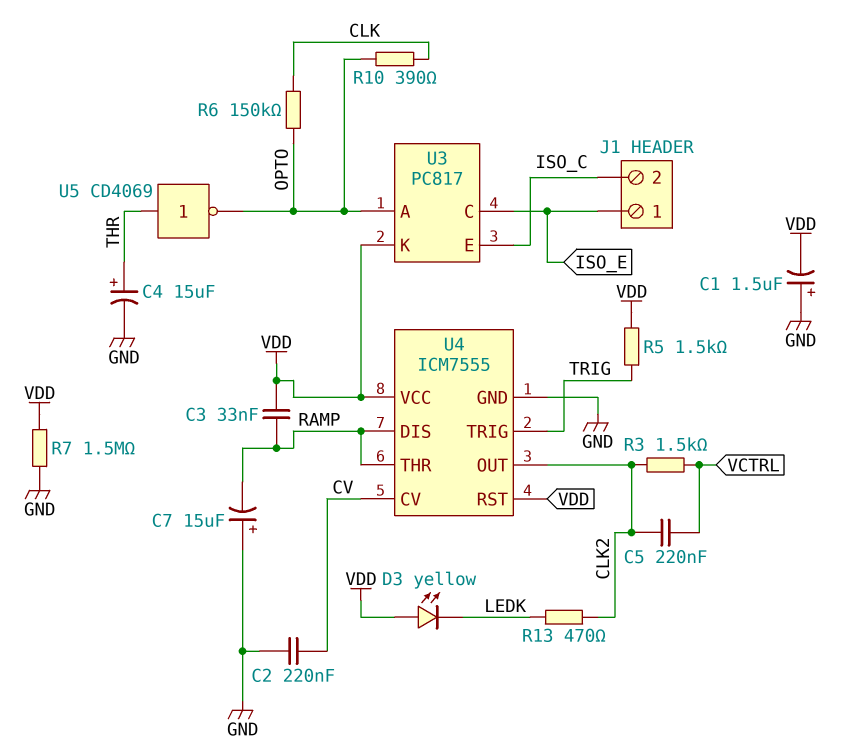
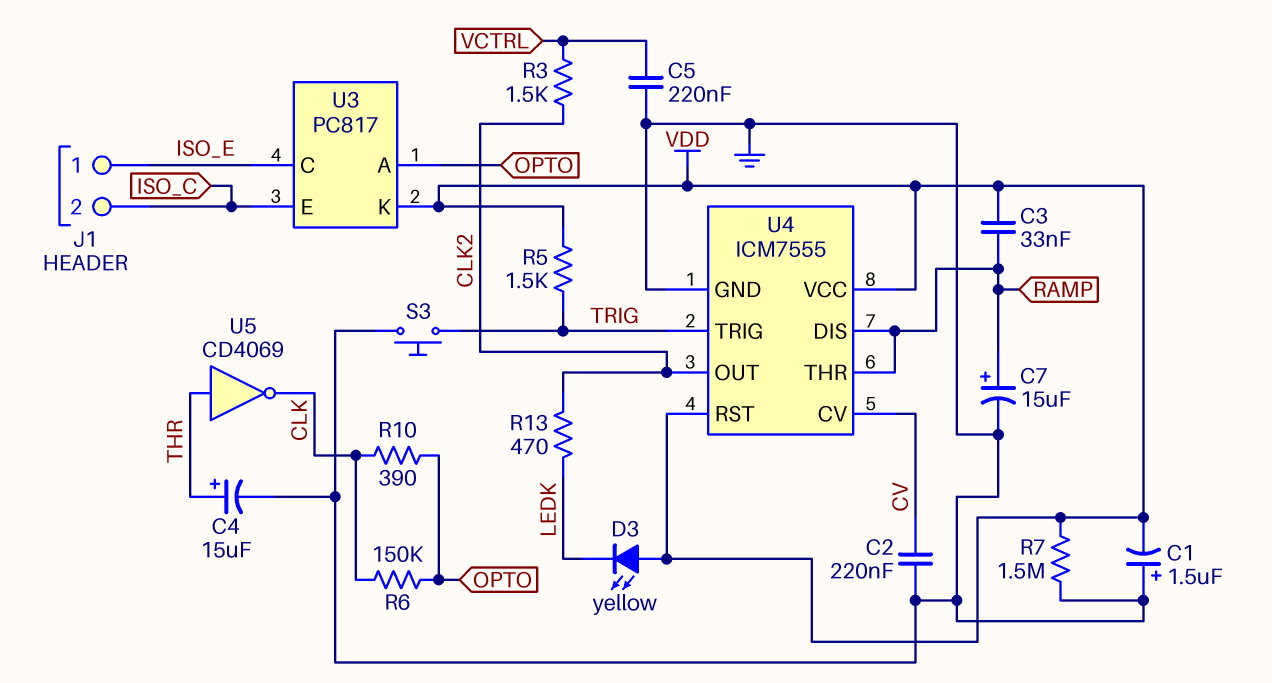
C5: 220nF (CLK2, VCTRL) -> 220nF (GND, VCTRL)
C7: 15uF (plus GND, minus RAMP) -> 15uF (plus RAMP, minus GND)
S3: none -> button (GND, TRIG)
U5: NOT CD4069 (in THR, out OPTO) -> NOT CD4069 (in THR, out CLK)

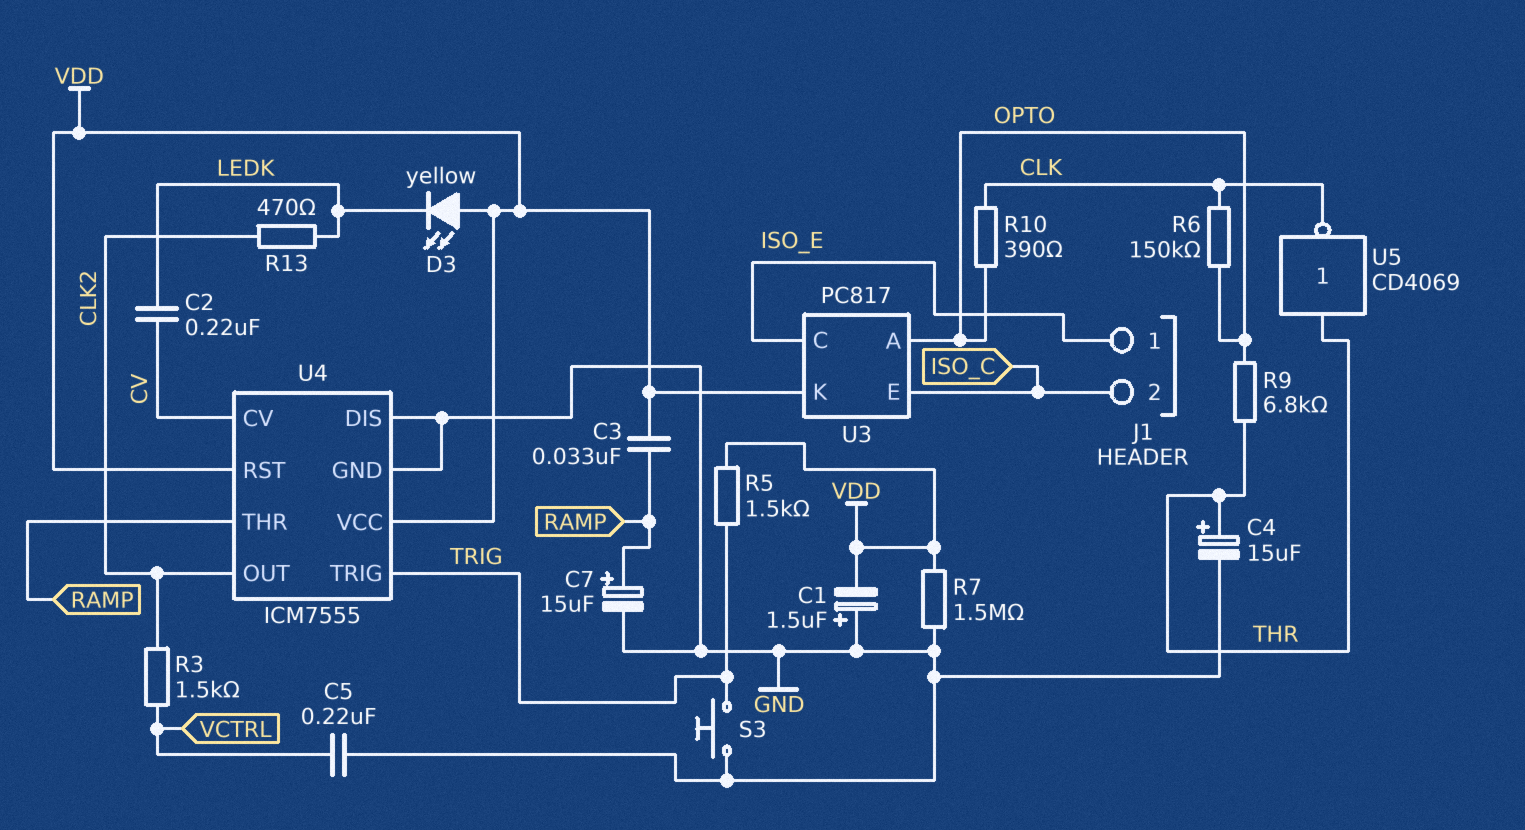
C2: 220nF (CV, GND) -> 220nF (CV, LEDK)
R9: none -> 6.8k (OPTO, THR)
U4 pin DIS: RAMP -> GND

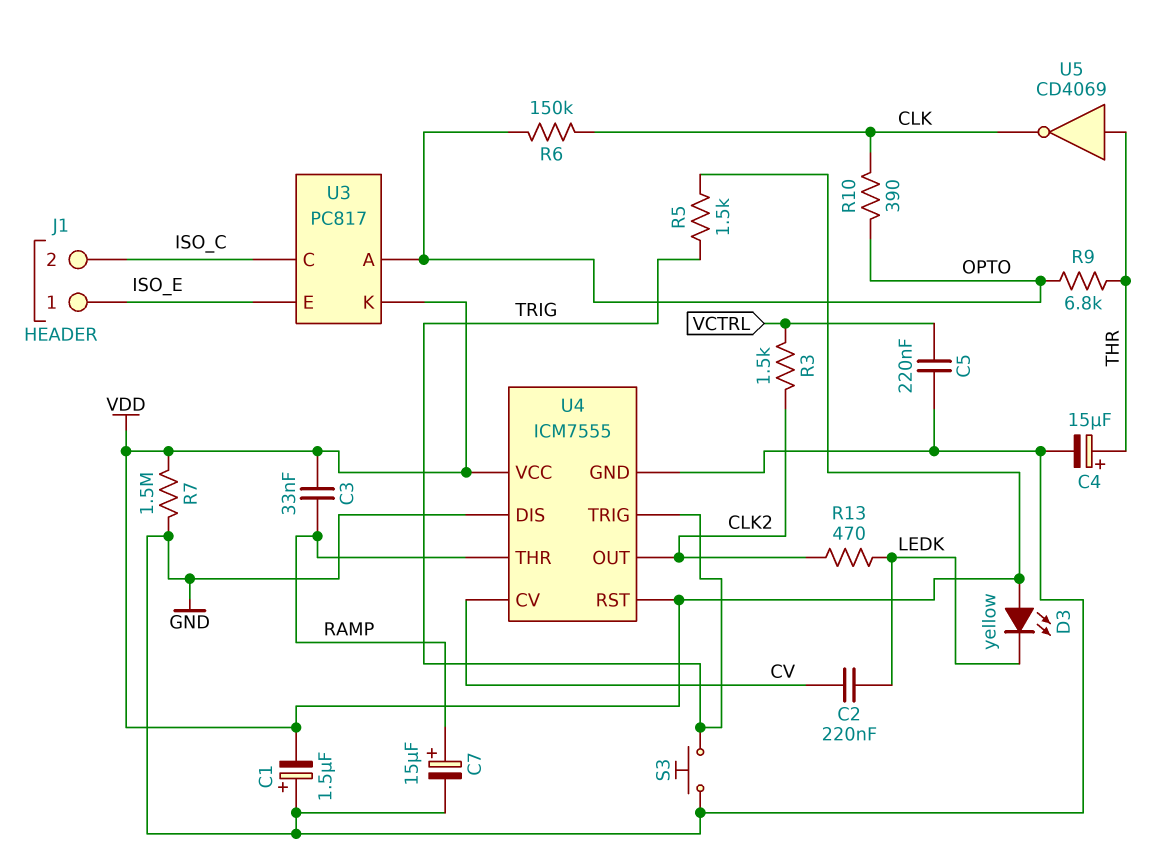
U3 pin C: ISO_E -> ISO_C
U3 pin E: ISO_C -> ISO_E

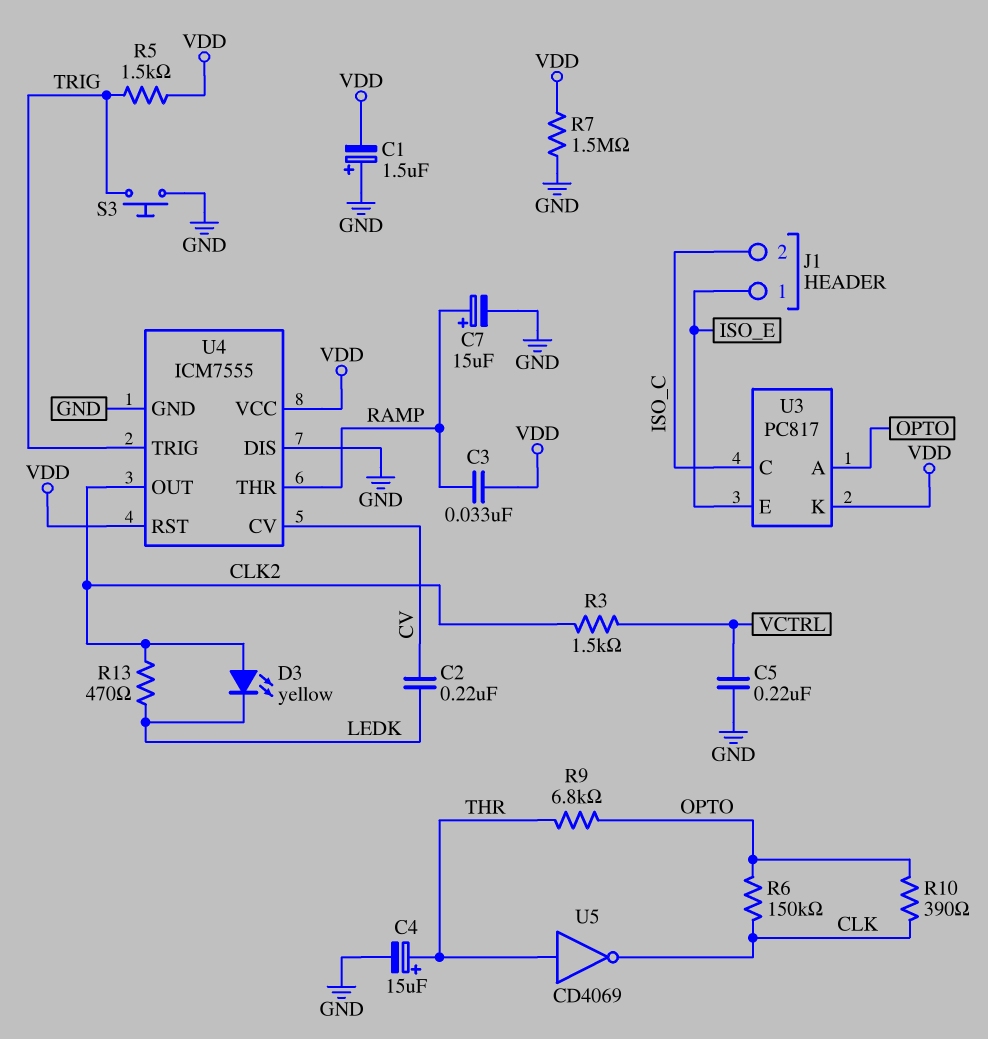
D3: LED yellow (A VDD, K LEDK) -> LED yellow (A CLK2, K LEDK)

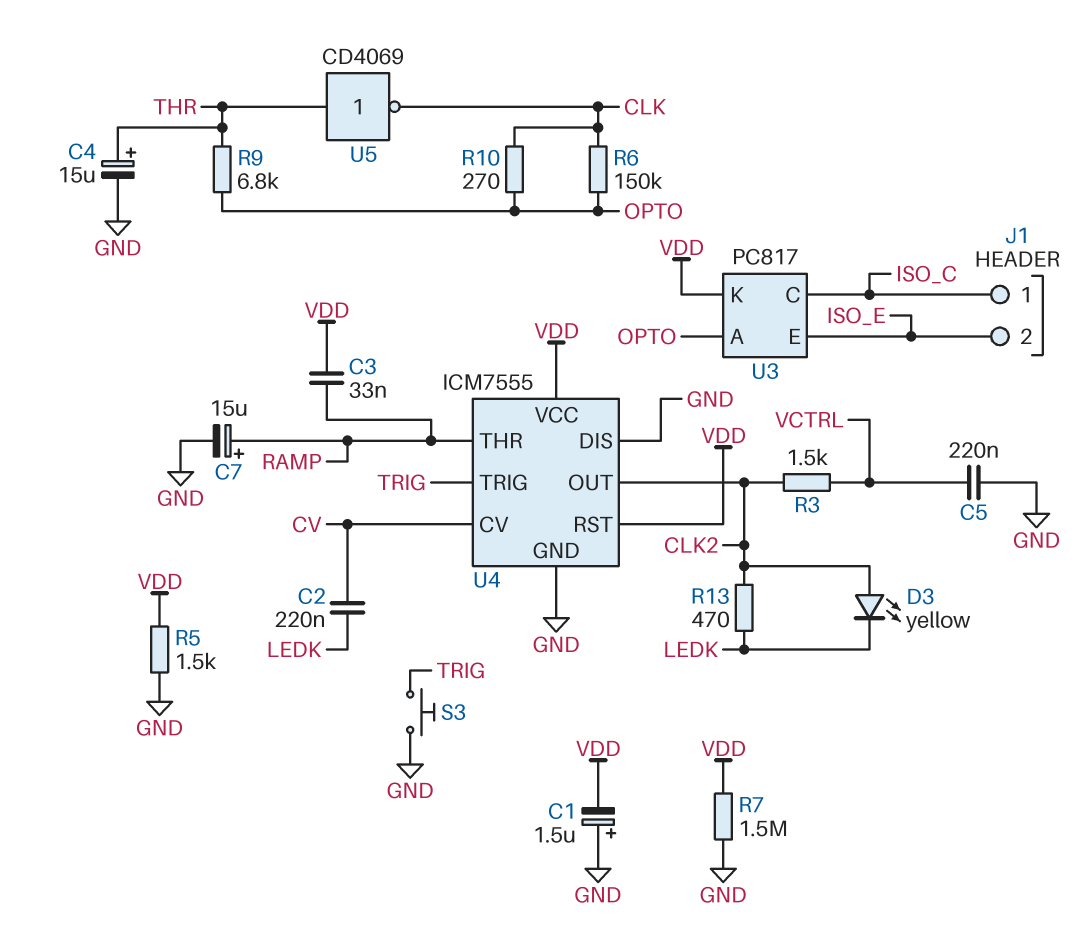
J1 pin 1: ISO_E -> ISO_C
J1 pin 2: ISO_C -> ISO_E
R5: 1.5k (TRIG, VDD) -> 1.5k (GND, VDD)
R10: 390 (CLK, OPTO) -> 270 (CLK, OPTO)

